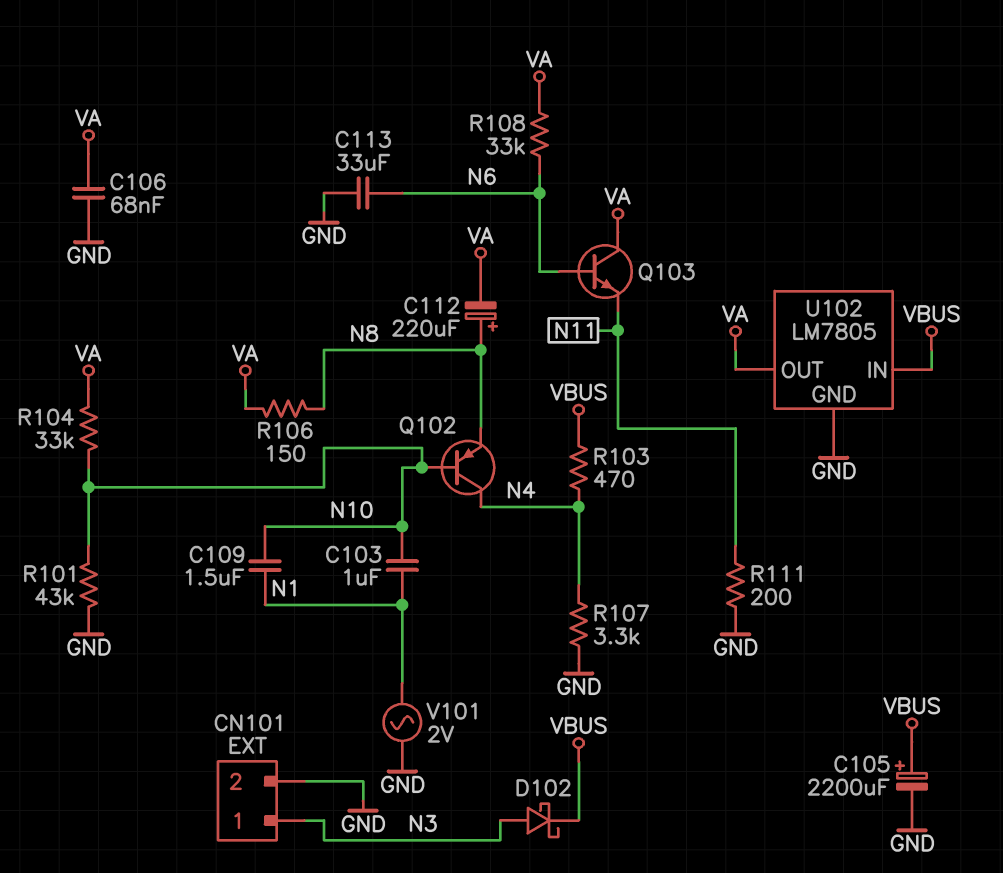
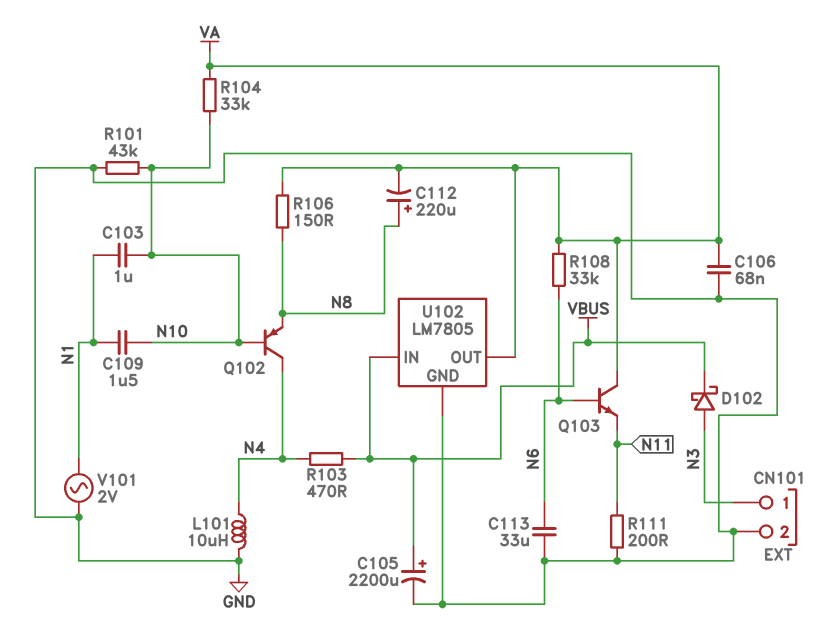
L101: none -> 10uH (GND, N4)
R107: 3.3k (GND, N4) -> none

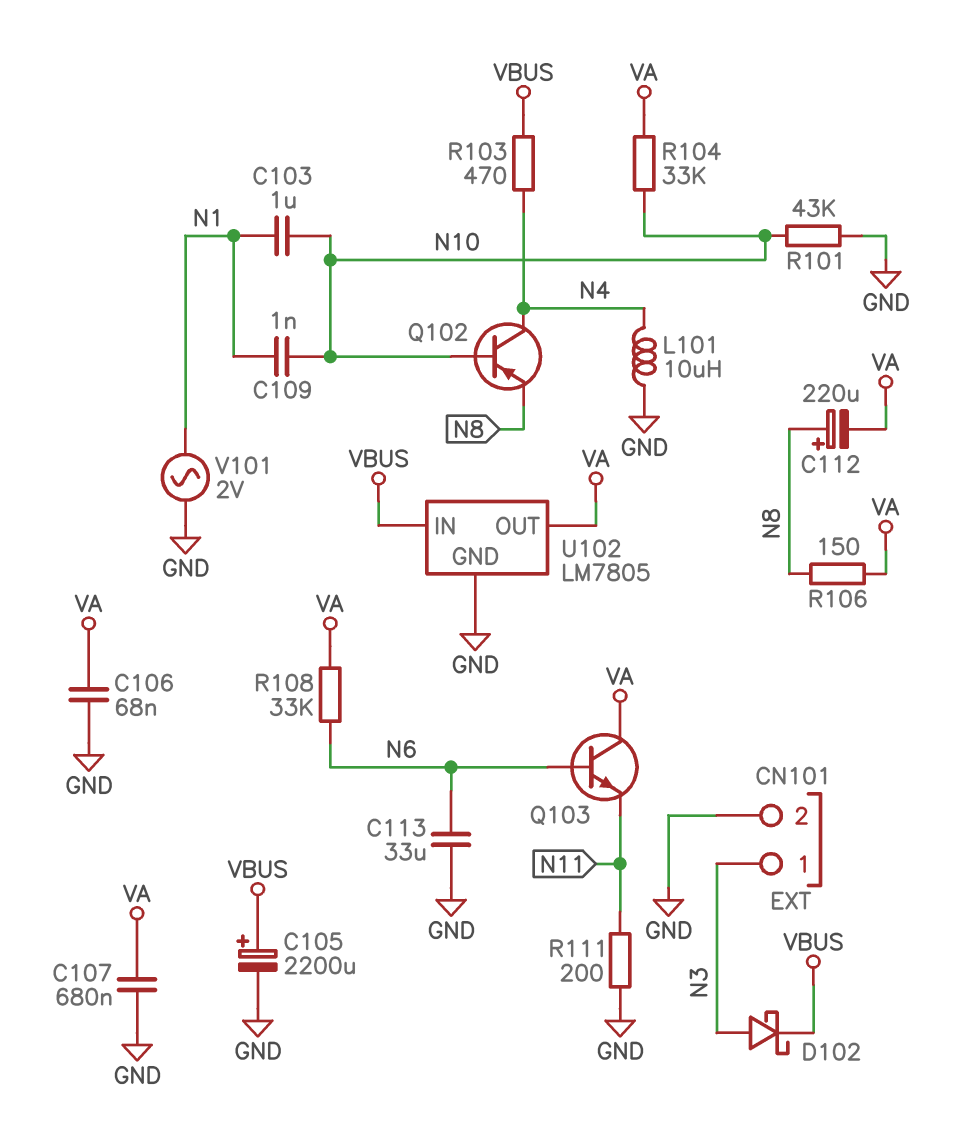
C107: none -> 680nF (GND, VA)
C109: 1.5uF (N1, N10) -> 1nF (N1, N10)

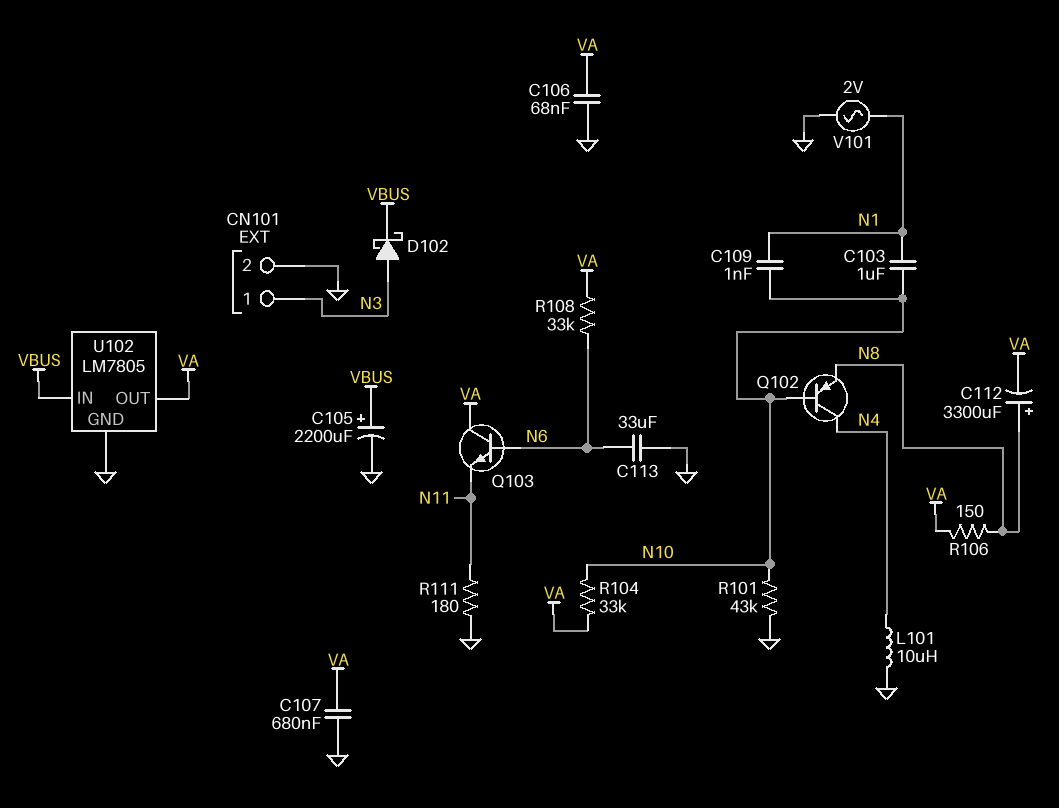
C112: 220uF (plus N8, minus VA) -> 3300uF (plus N8, minus VA)
R103: 470 (N4, VBUS) -> none
R111: 200 (GND, N11) -> 180 (GND, N11)

